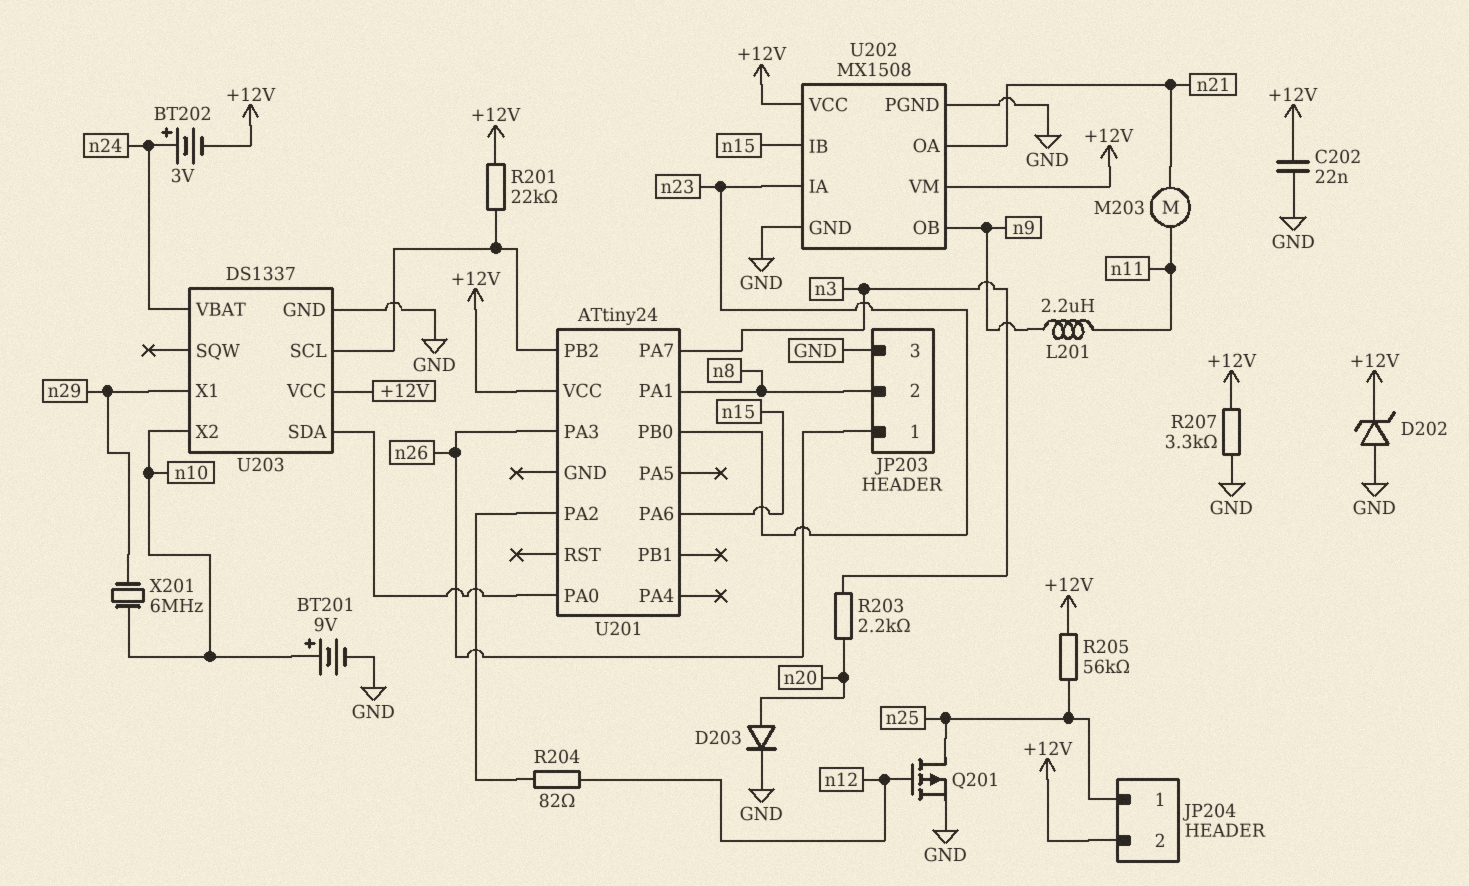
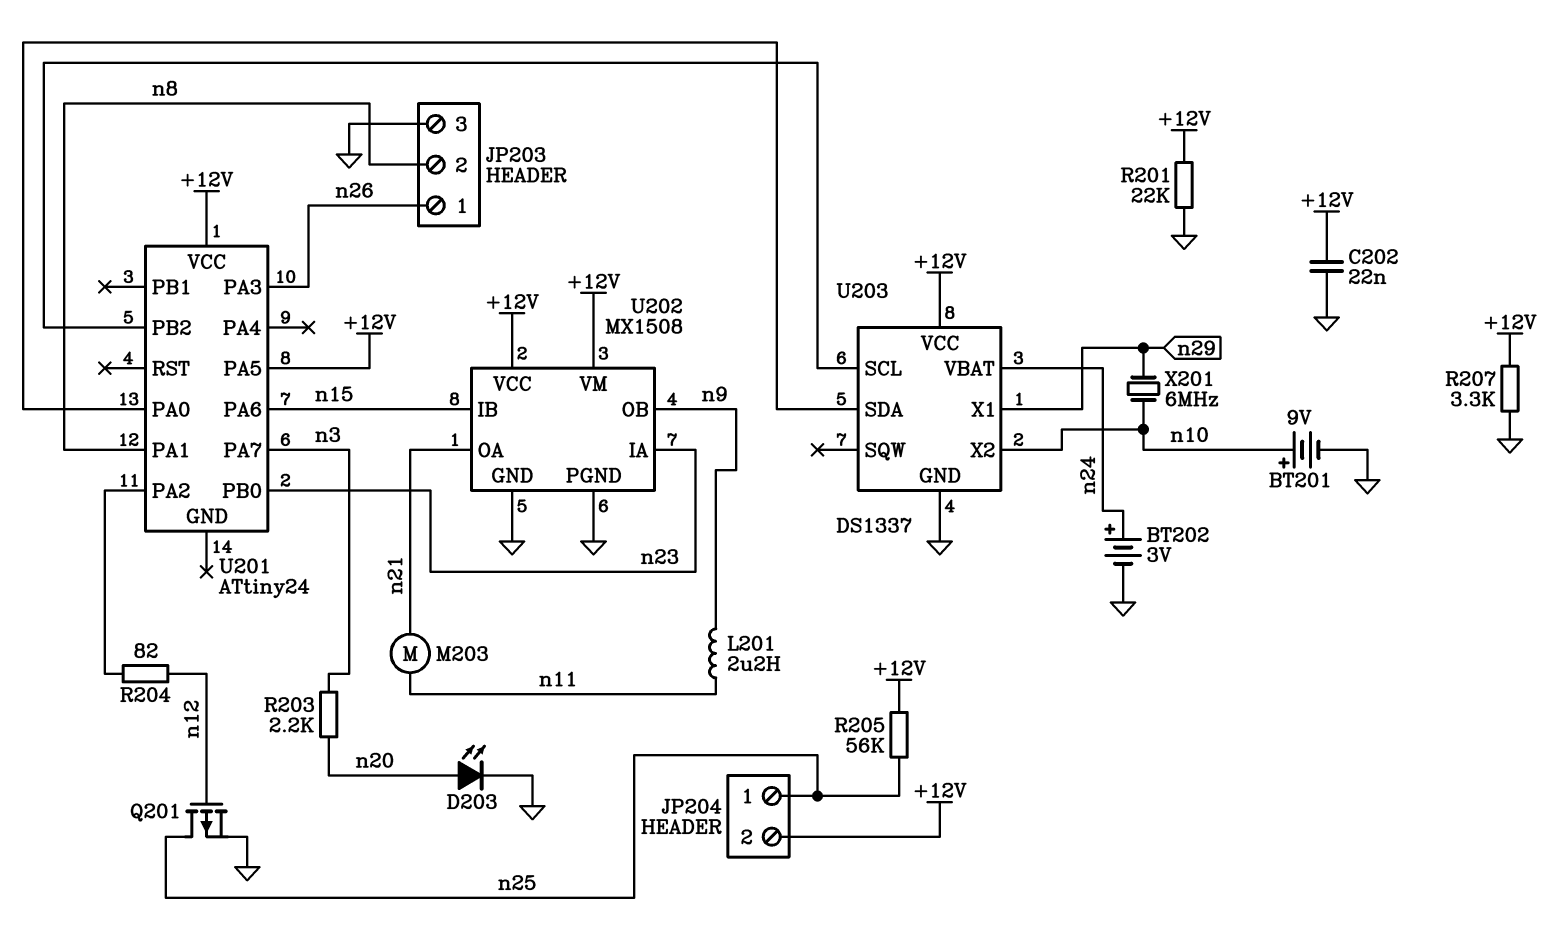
BT202: 3V (plus n24, minus +12V) -> 3V (plus n24, minus GND)
D202: zener (A GND, K +12V) -> none
D203: diode (A n20, K GND) -> LED (A n20, K GND)
R201: 22k (+12V, U201/PB2) -> 22k (+12V, GND)
U201 pin PA5: none -> +12V

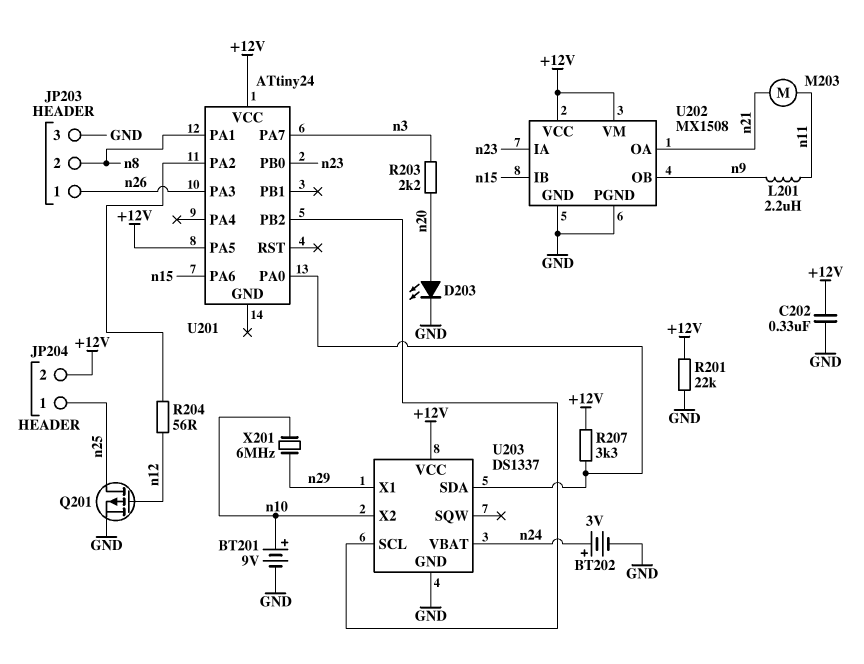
C202: 22nF (+12V, GND) -> 330nF (+12V, GND)
R204: 82 (U201/PA2, n12) -> 56 (U201/PA2, n12)
R205: 56k (+12V, n25) -> none
R207: 3.3k (+12V, GND) -> 3.3k (+12V, U201/PA0)

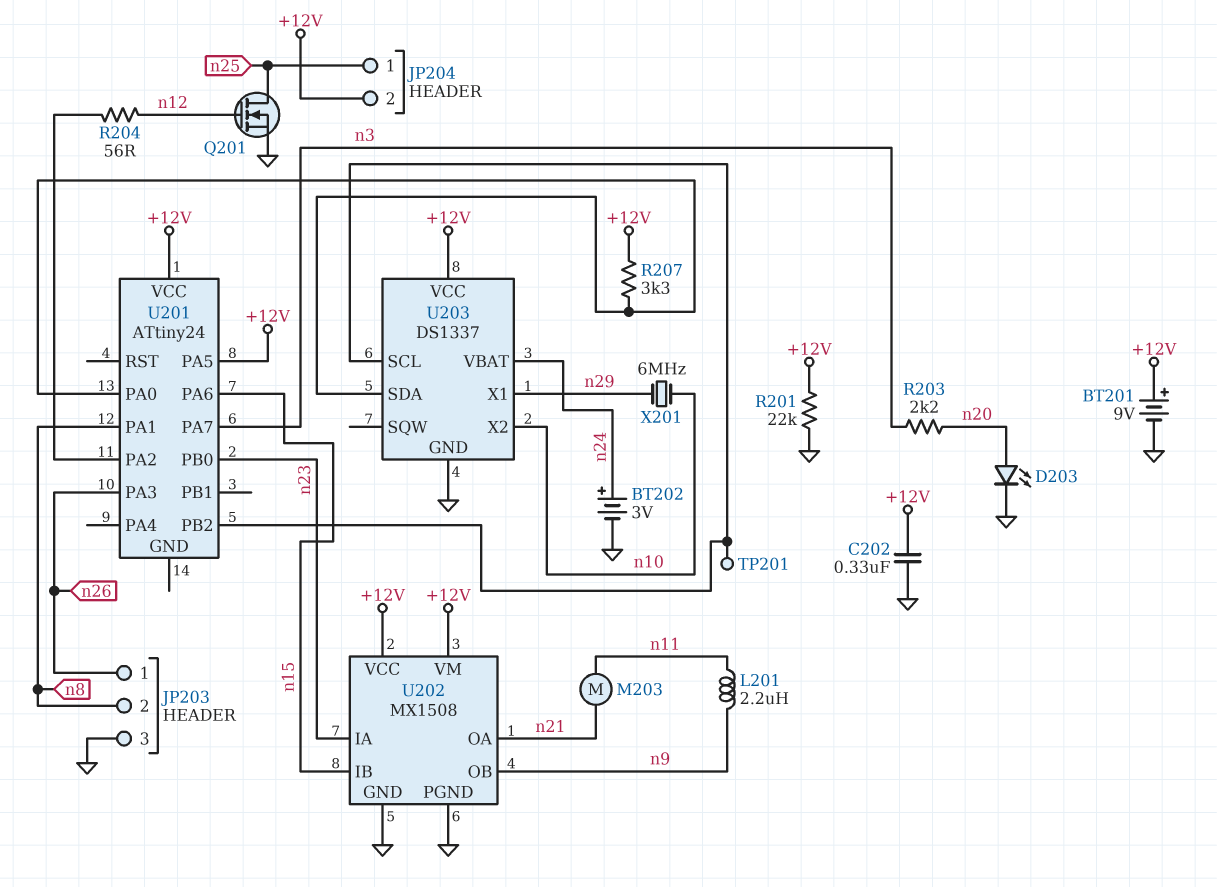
BT201: 9V (plus n10, minus GND) -> 9V (plus +12V, minus GND)
Q201: PMOS (G n12, D n25, S GND) -> NMOS (G n12, D n25, S GND)
TP201: none -> test point (U201/PB2)

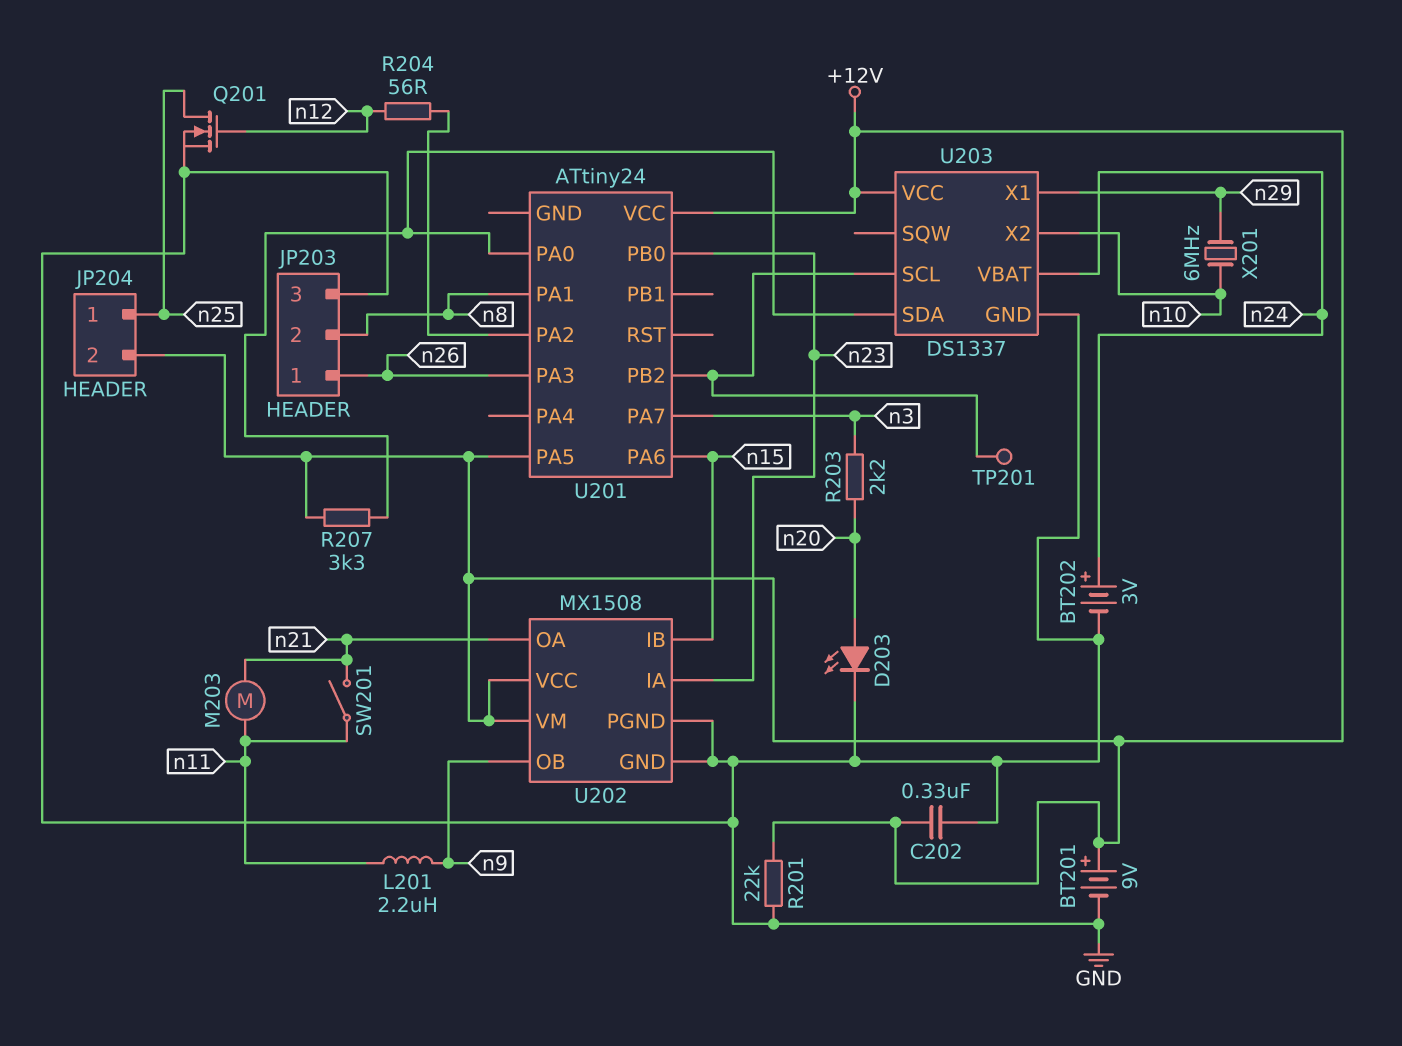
SW201: none -> switch (n11, n21)

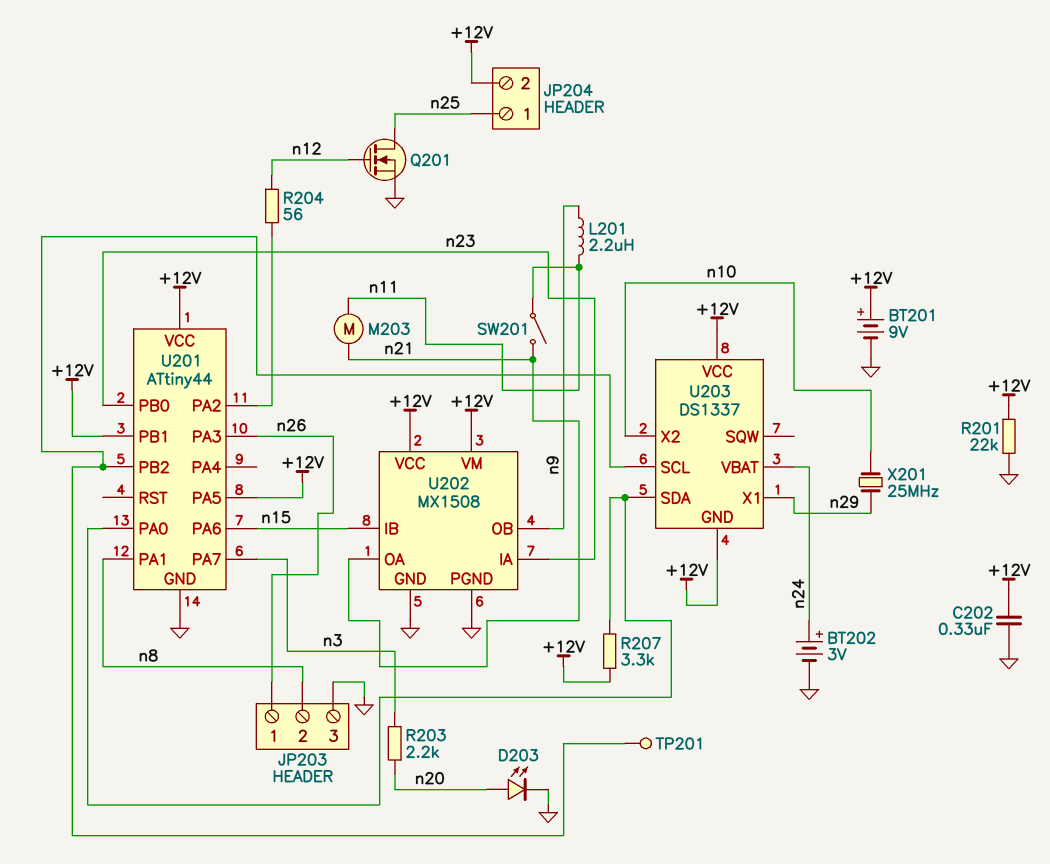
U201: ATtiny24 -> ATtiny44
U201 pin GND: none -> GND
U201 pin PB1: none -> +12V
U203 pin GND: GND -> +12V
X201: 6MHz (n10, n29) -> 25MHz (n10, n29)

